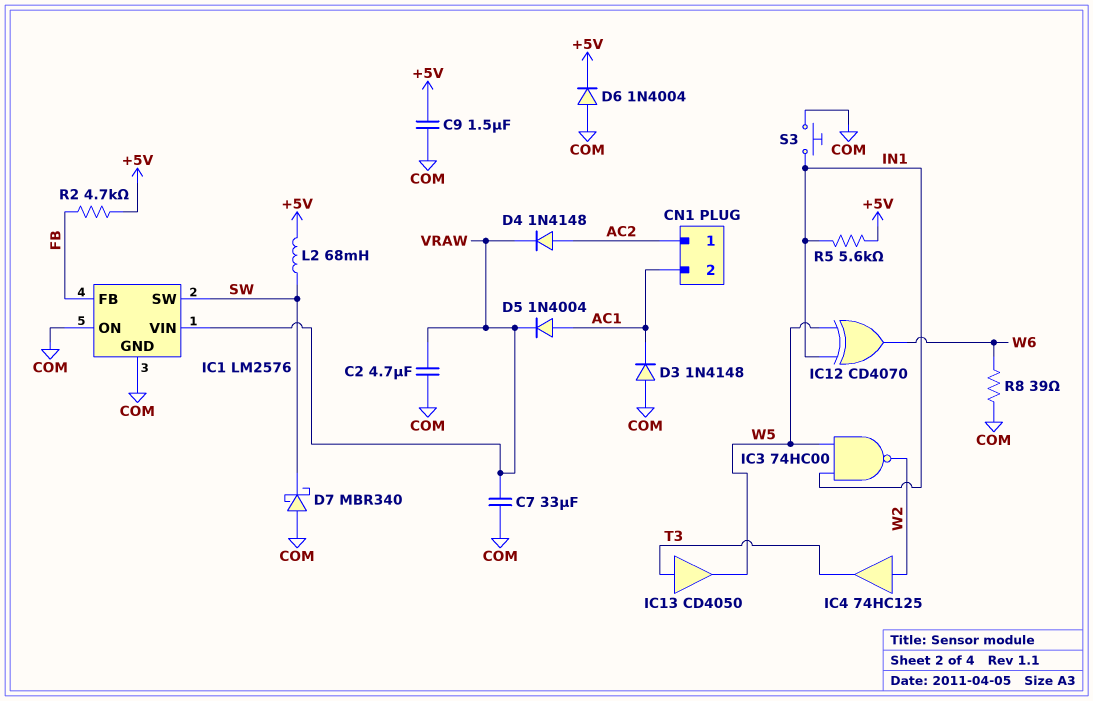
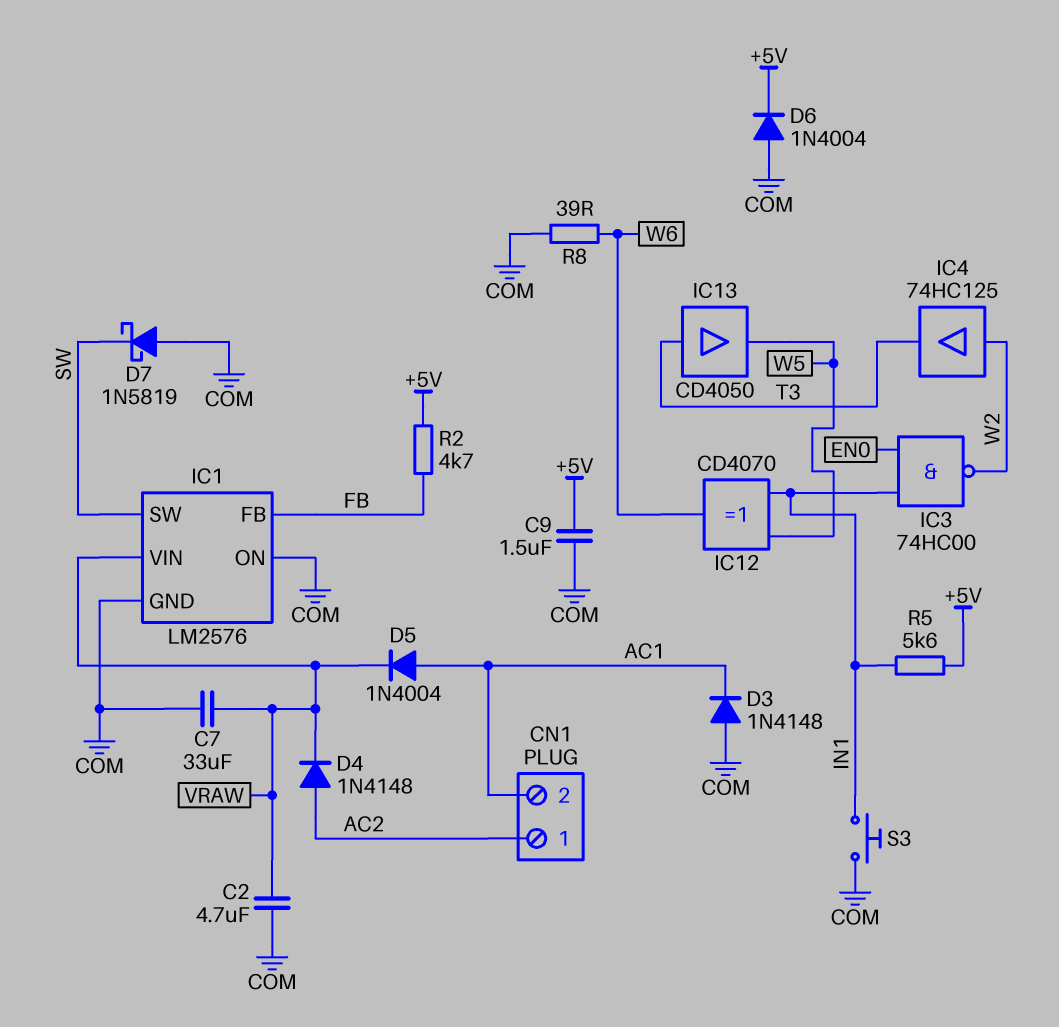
D7: schottky MBR340 (A COM, K SW) -> schottky 1N5819 (A COM, K SW)
IC3: NAND 74HC00 (in IN1, in W5, out W2) -> NAND 74HC00 (in EN0, in IN1, out W2)
L2: 68mH (+5V, SW) -> none

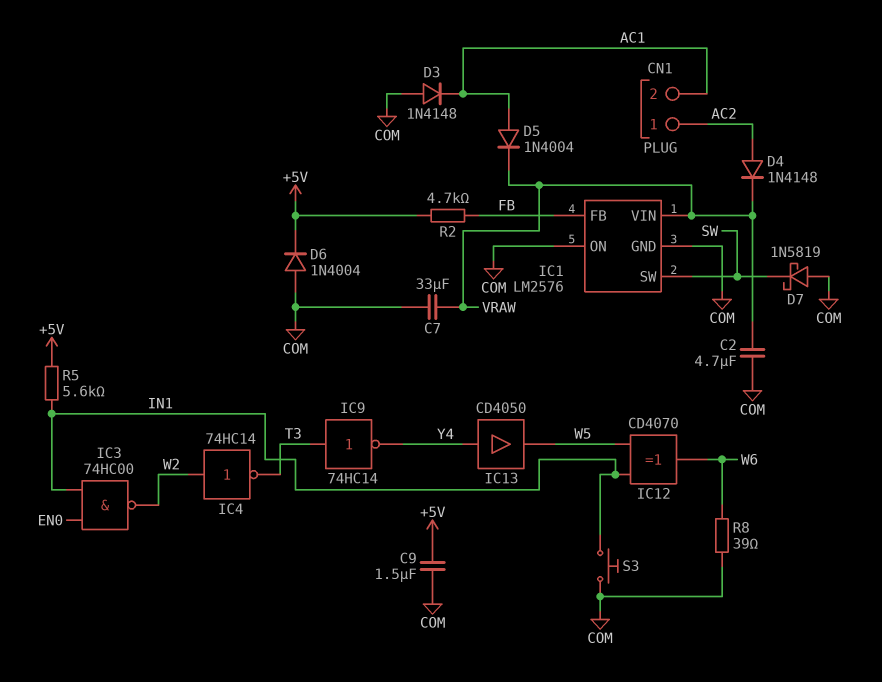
IC4: buffer 74HC125 (in W2, out T3) -> NOT 74HC14 (in W2, out T3)
IC9: none -> NOT 74HC14 (in T3, out Y4)
IC13: buffer CD4050 (in T3, out W5) -> buffer CD4050 (in Y4, out W5)

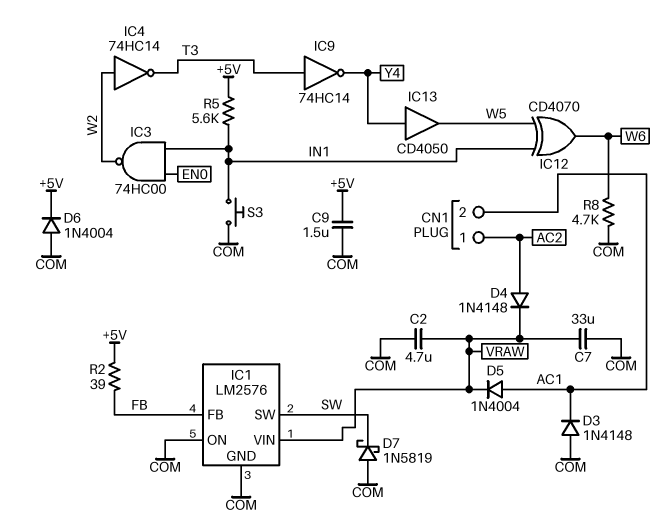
R2: 4.7k (+5V, FB) -> 39 (+5V, FB)
R8: 39 (COM, W6) -> 4.7k (COM, W6)

